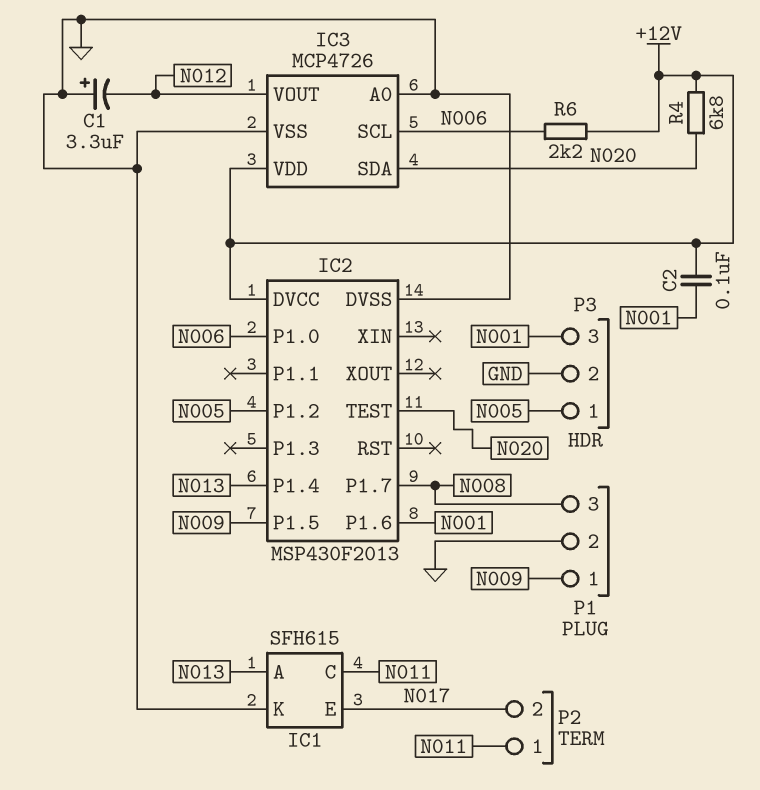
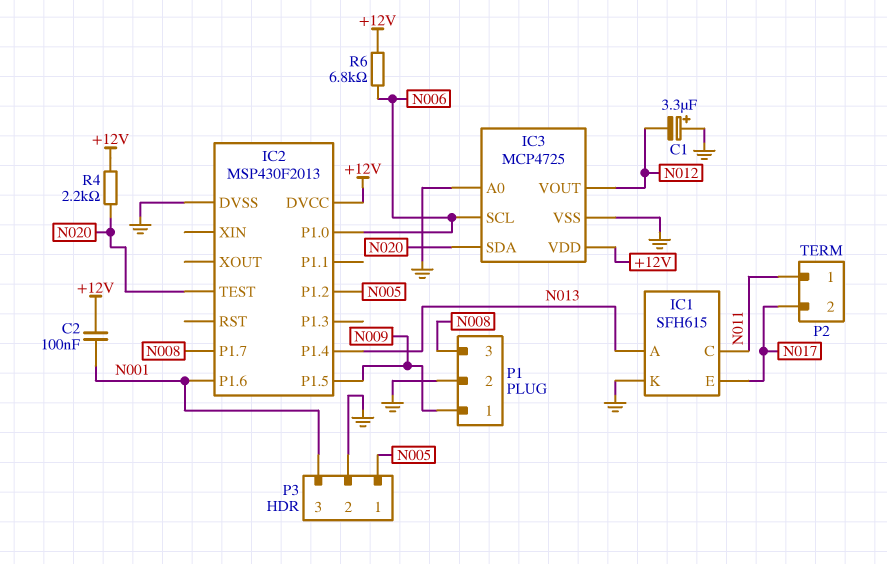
IC3: MCP4726 -> MCP4725
R4: 6.8k (+12V, N020) -> 2.2k (+12V, N020)
R6: 2.2k (+12V, N006) -> 6.8k (+12V, N006)

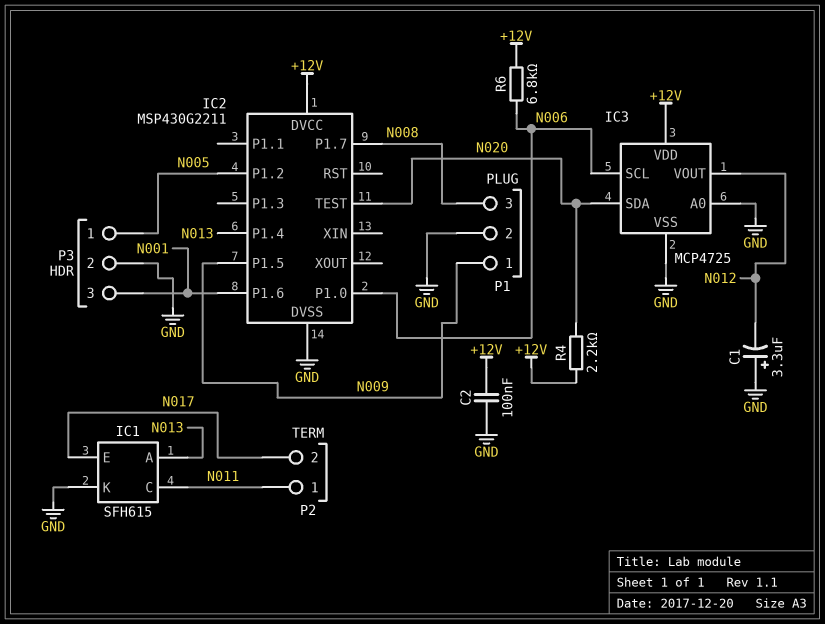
C2: 100nF (+12V, N001) -> 100nF (+12V, GND)
IC2: MSP430F2013 -> MSP430G2211

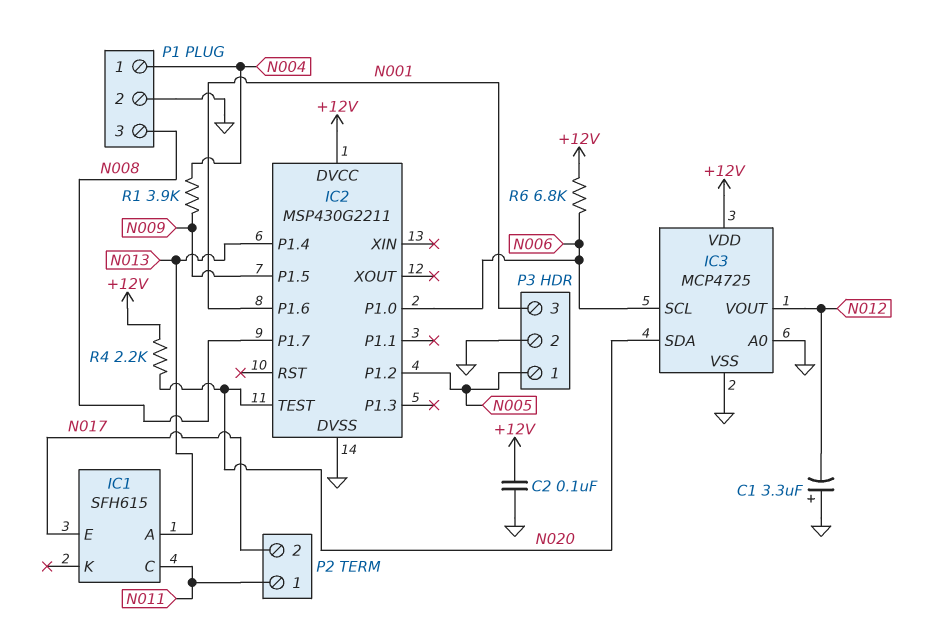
IC1 pin K: GND -> none
P1 pin 1: N009 -> N004
R1: none -> 3.9k (N004, N009)

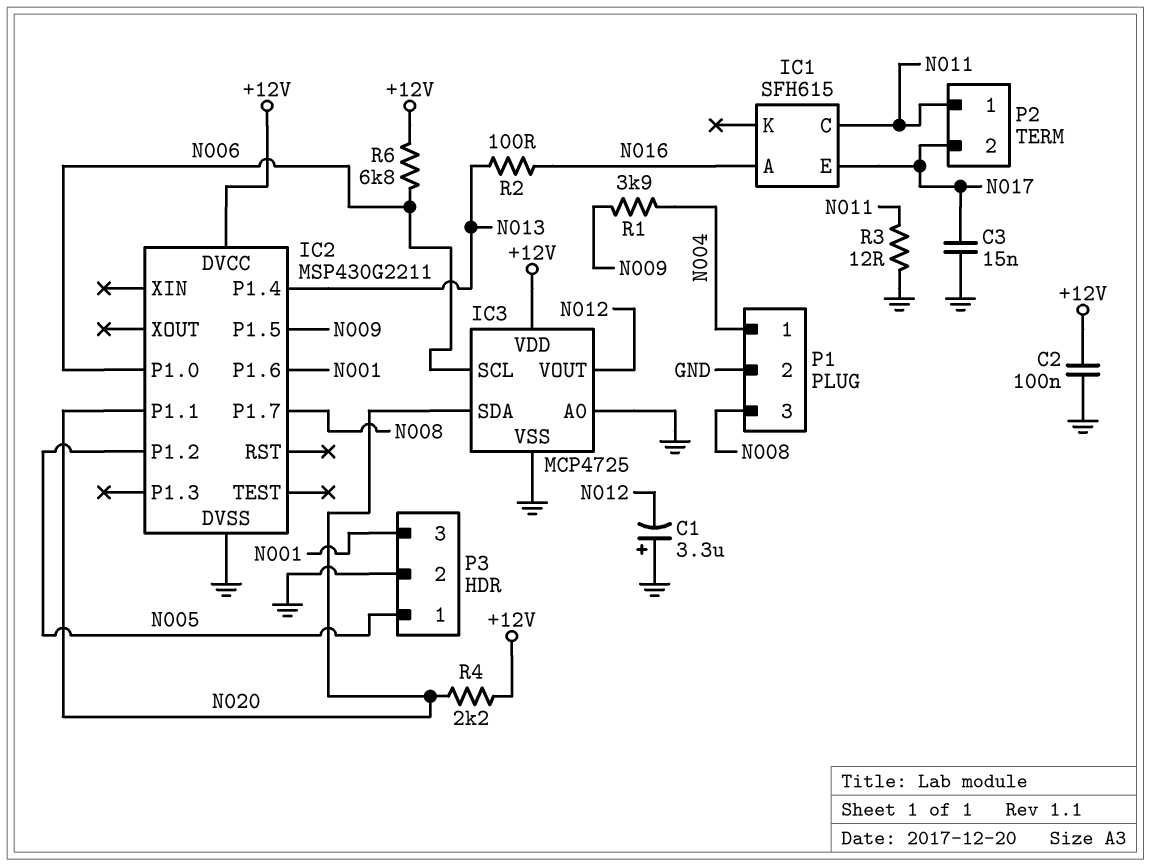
C3: none -> 15nF (GND, N017)
IC1 pin A: N013 -> N016
IC2 pin P1.1: none -> N020
IC2 pin TEST: N020 -> none
R2: none -> 100 (N013, N016)
R3: none -> 12 (GND, N011)

